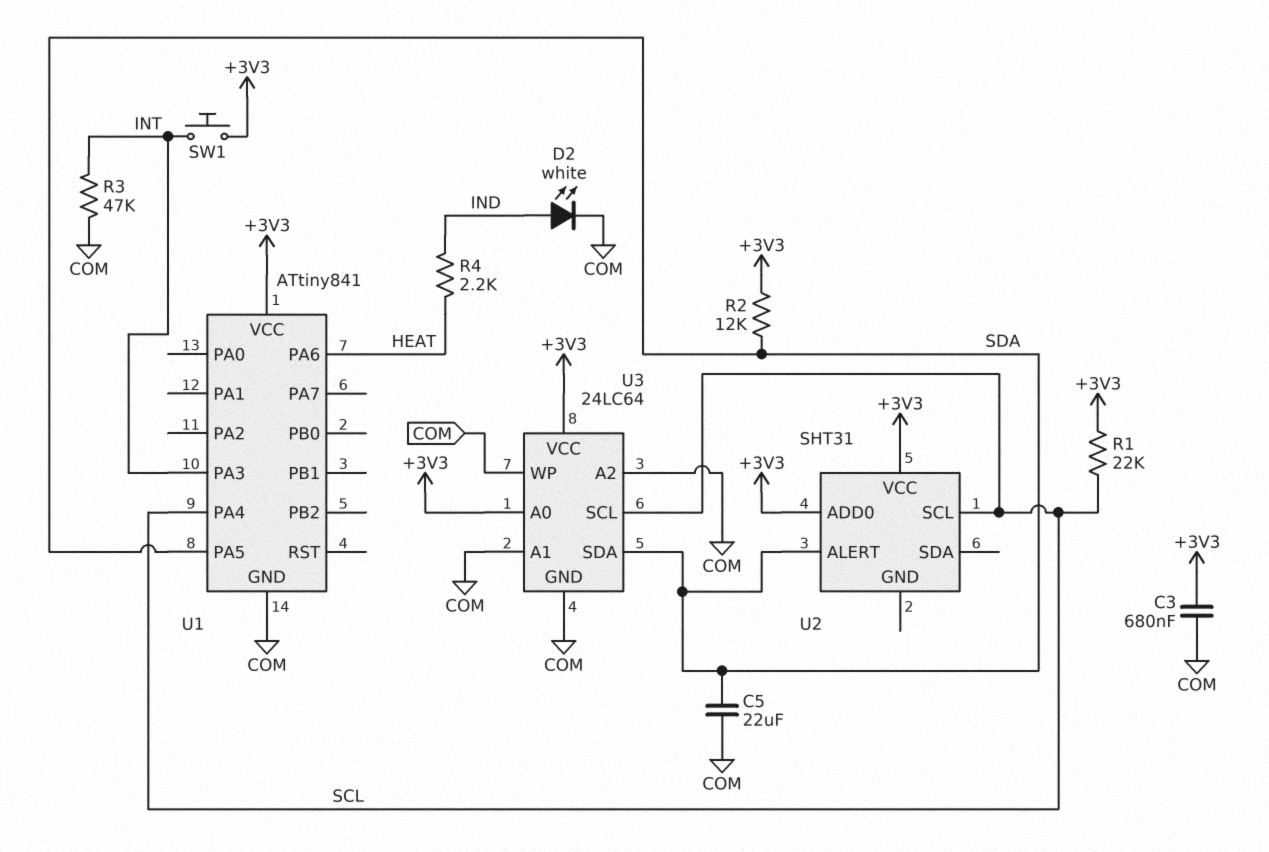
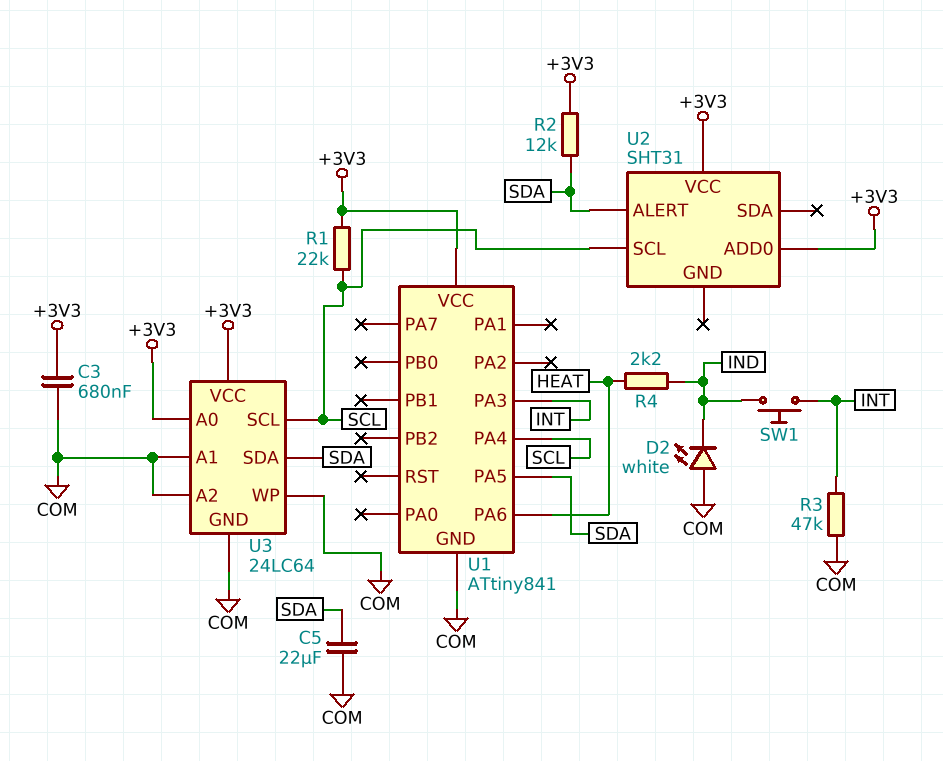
D2: LED white (A IND, K COM) -> LED white (A COM, K IND)
SW1: button (+3V3, INT) -> button (IND, INT)

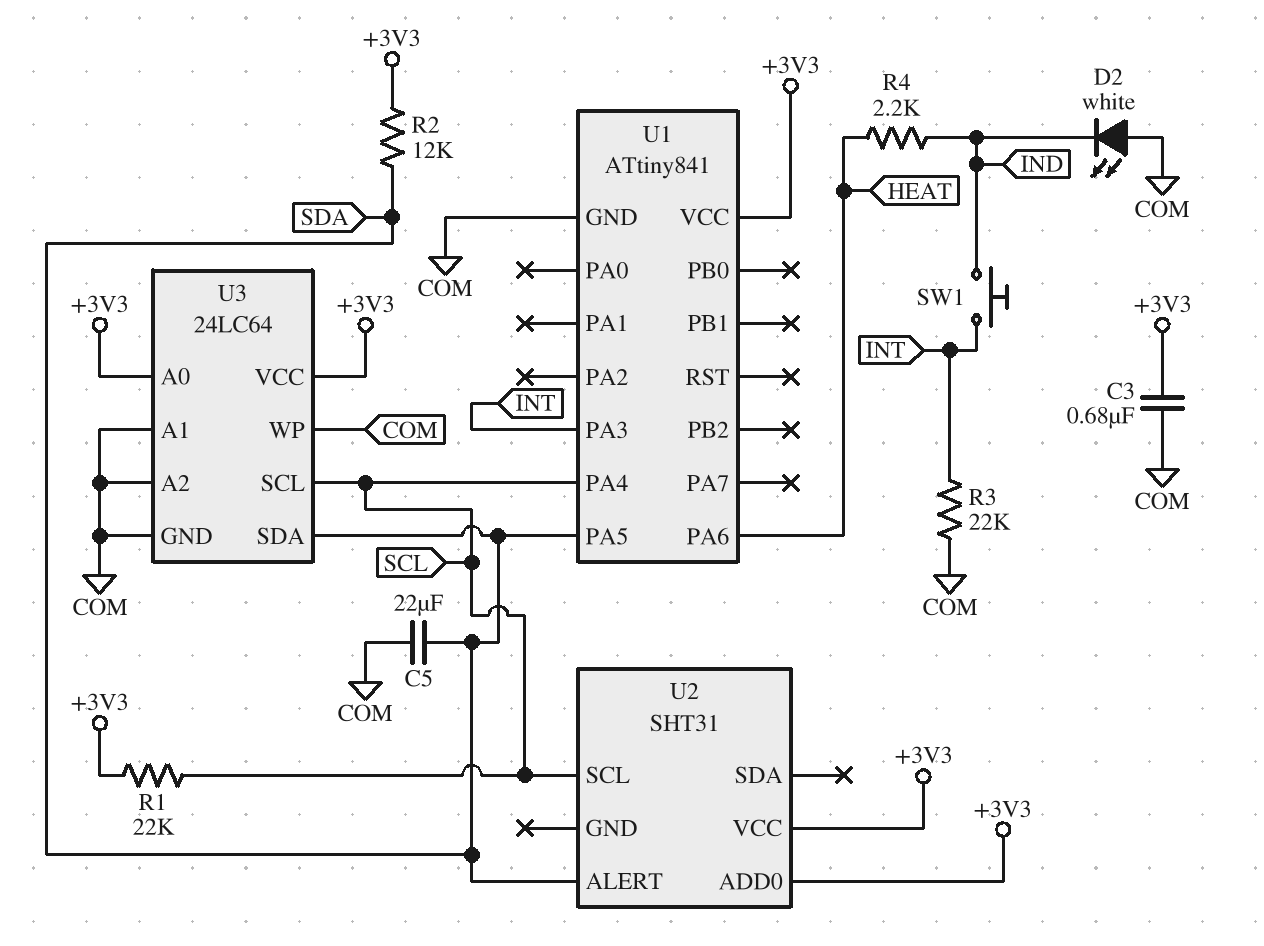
R3: 47k (COM, INT) -> 22k (COM, INT)

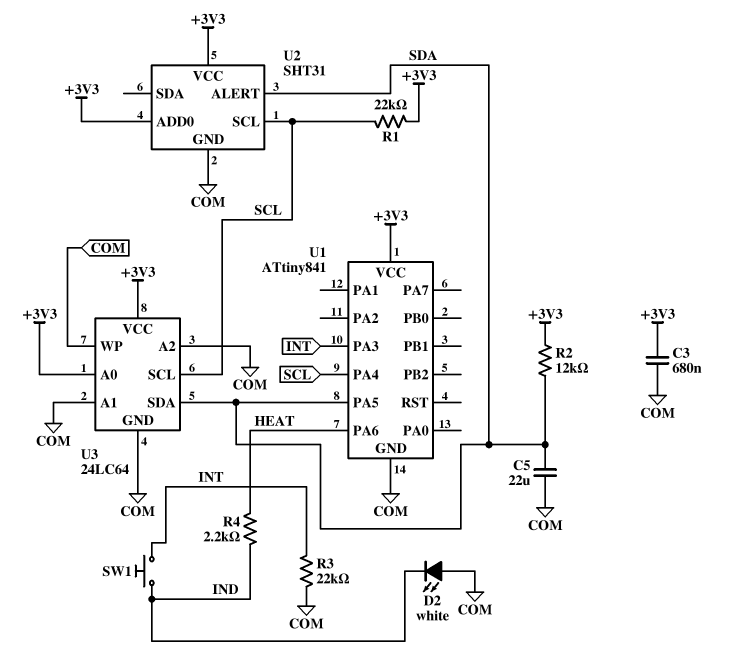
U2 pin GND: none -> COM

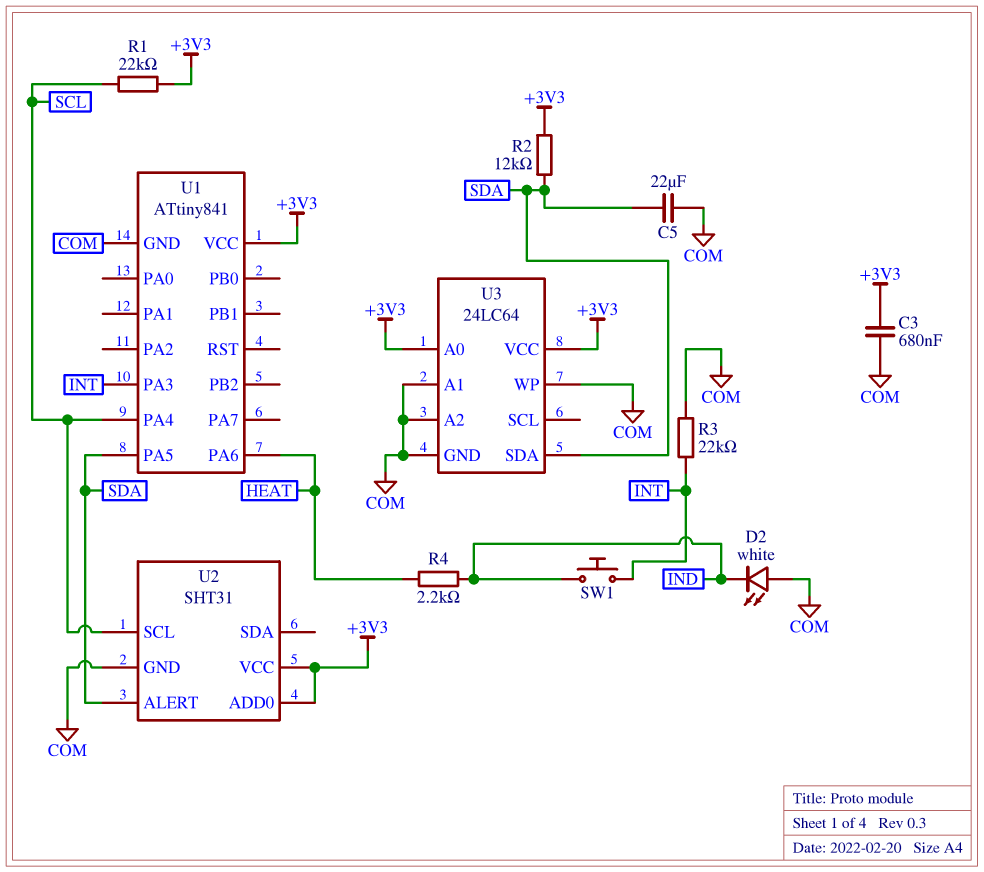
U3 pin SCL: SCL -> none

